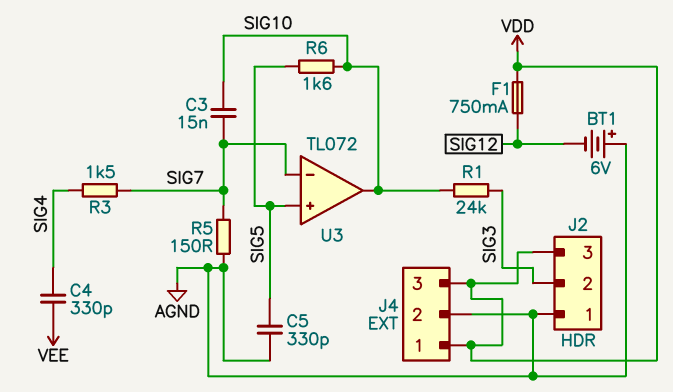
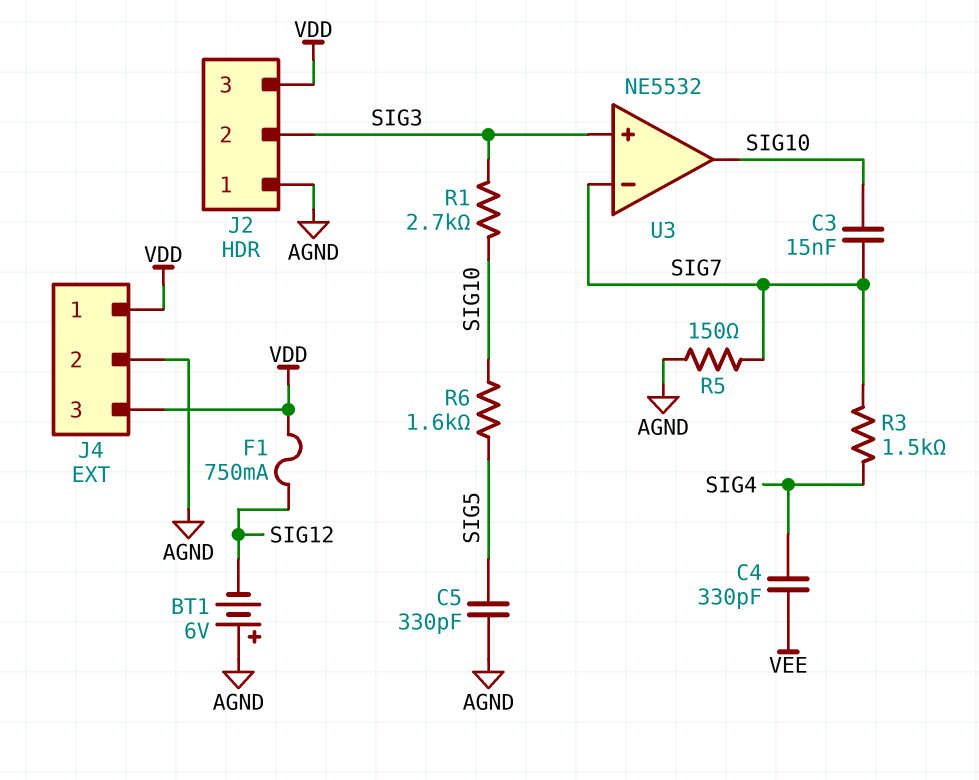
R1: 24k (SIG3, SIG10) -> 2.7k (SIG3, SIG10)
U3: TL072 -> NE5532
U3 pin in+: SIG5 -> SIG3

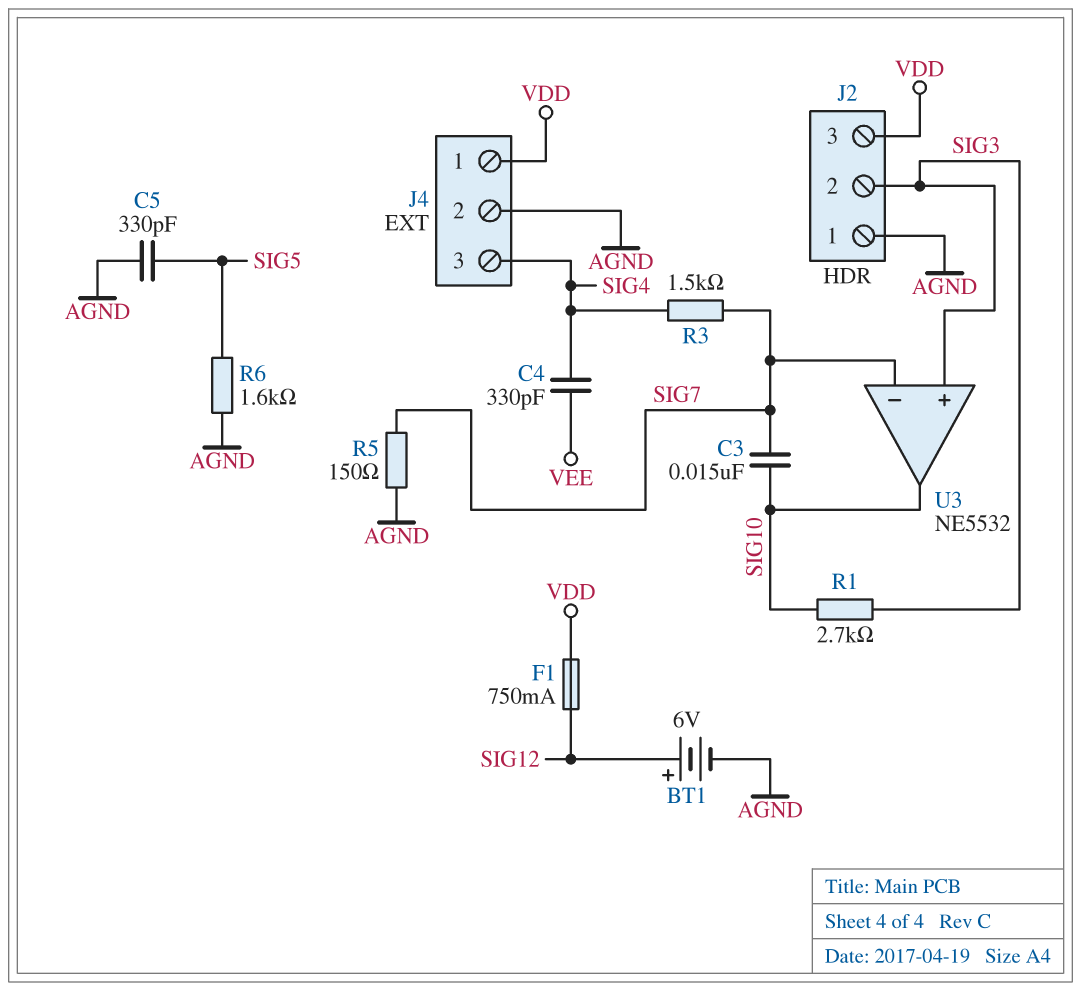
BT1: 6V (plus AGND, minus SIG12) -> 6V (plus SIG12, minus AGND)
J4 pin 3: VDD -> SIG4
R6: 1.6k (SIG5, SIG10) -> 1.6k (AGND, SIG5)

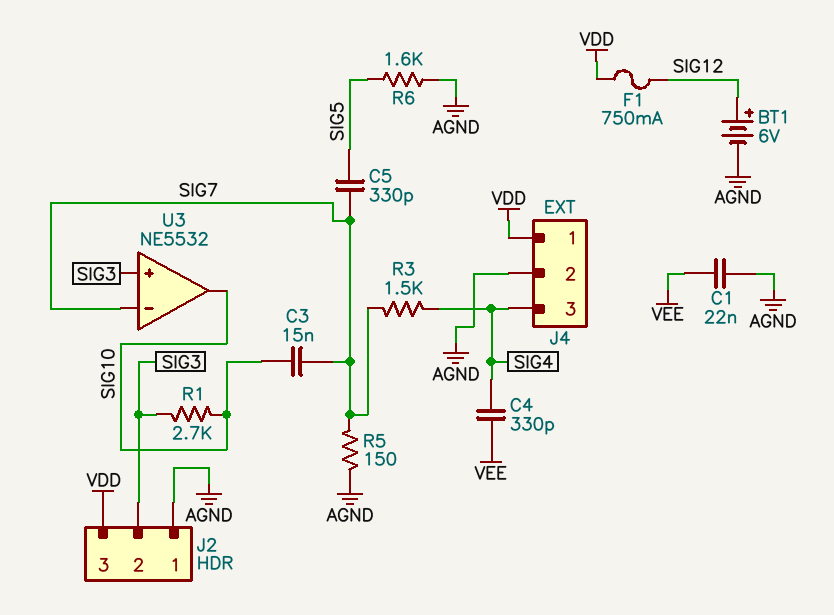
C1: none -> 22nF (AGND, VEE)
C5: 330pF (AGND, SIG5) -> 330pF (SIG5, SIG7)

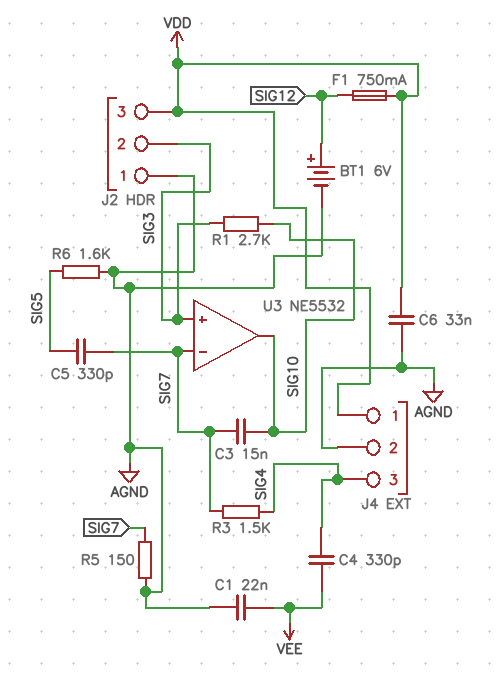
C6: none -> 33nF (AGND, VDD)

